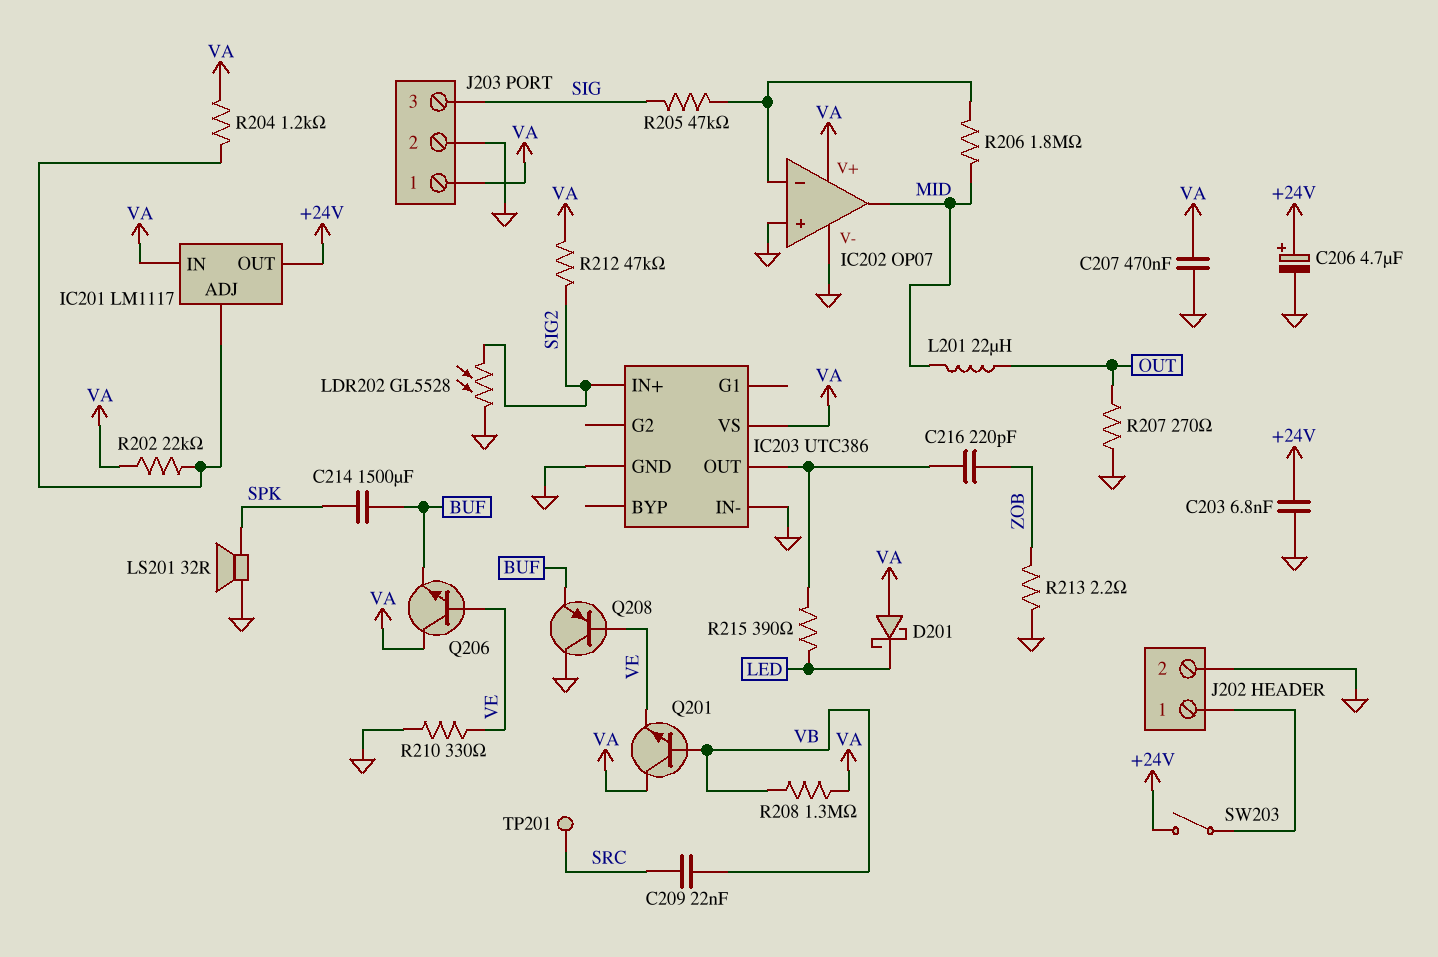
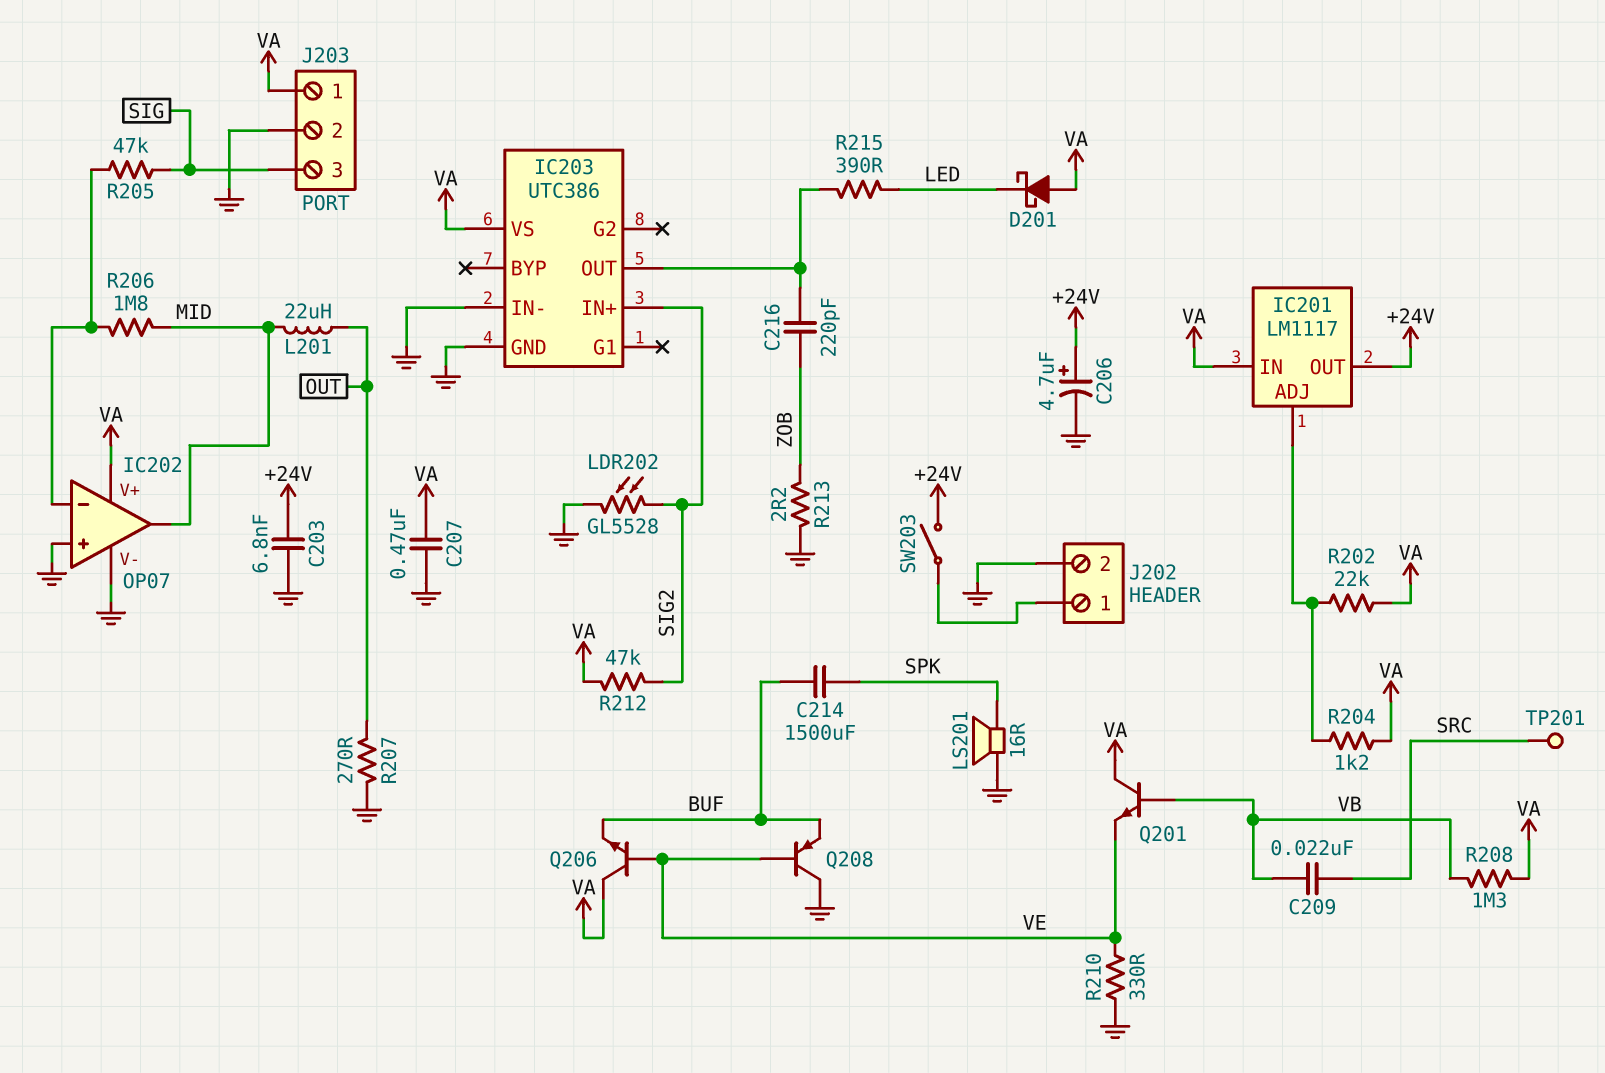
LS201: speaker 32R (GND, SPK) -> speaker 16R (GND, SPK)

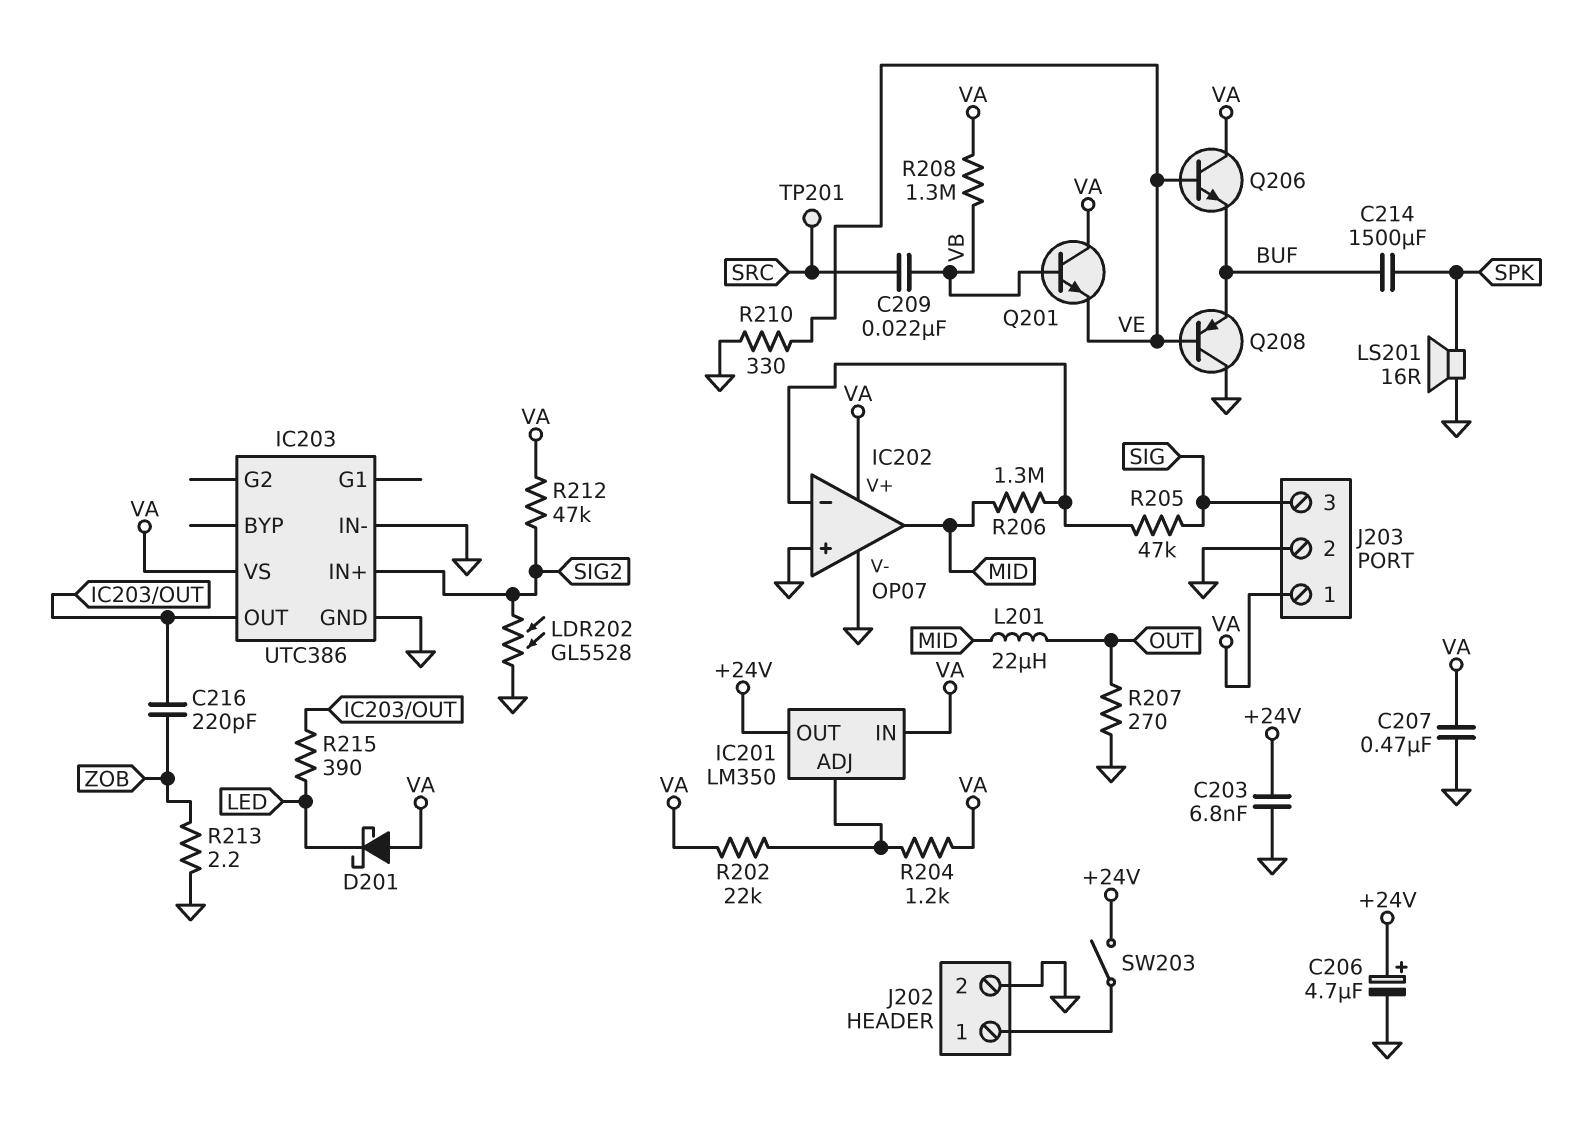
IC201: LM1117 -> LM350
R206: 1.8M (IC202/in-, MID) -> 1.3M (IC202/in-, MID)

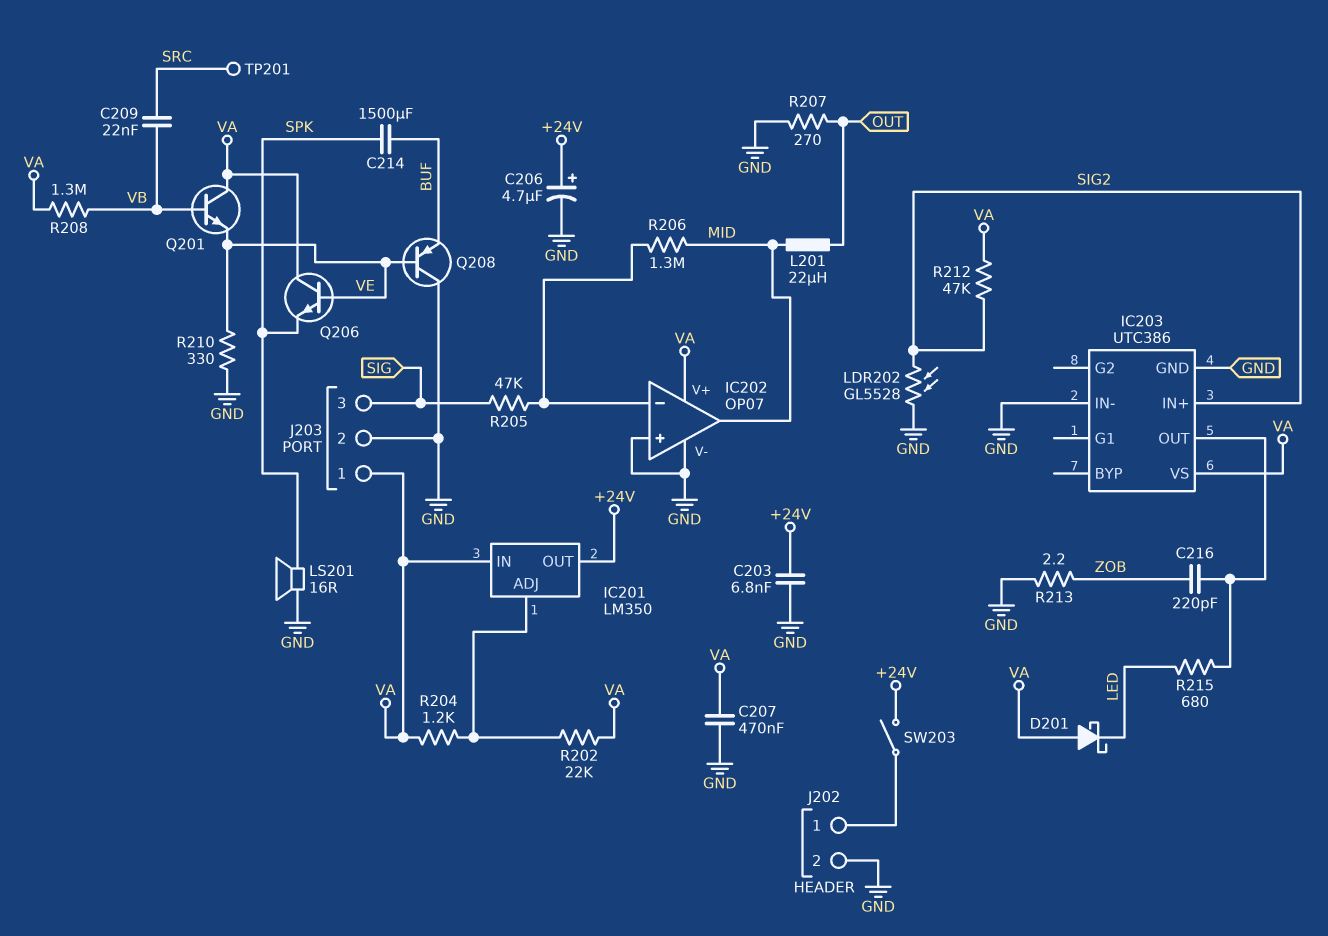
Q206: NPN (B VE, C VA, E BUF) -> NPN (B VE, C VA, E SPK)
R215: 390 (IC203/OUT, LED) -> 680 (IC203/OUT, LED)

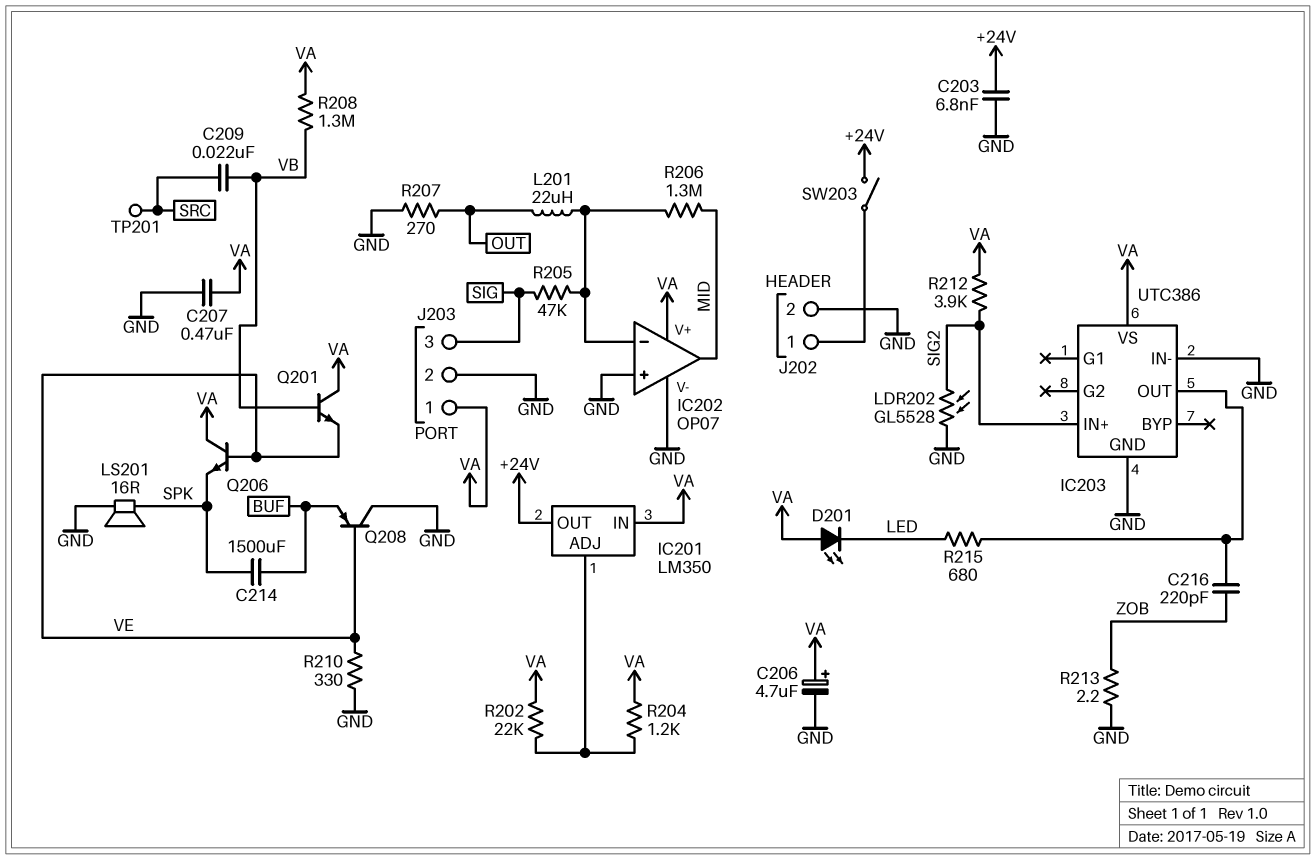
C206: 4.7uF (plus +24V, minus GND) -> 4.7uF (plus VA, minus GND)
D201: schottky (A VA, K LED) -> LED (A VA, K LED)
L201: 22uH (MID, OUT) -> 22uH (IC202/in-, OUT)
R212: 47k (SIG2, VA) -> 3.9k (SIG2, VA)

